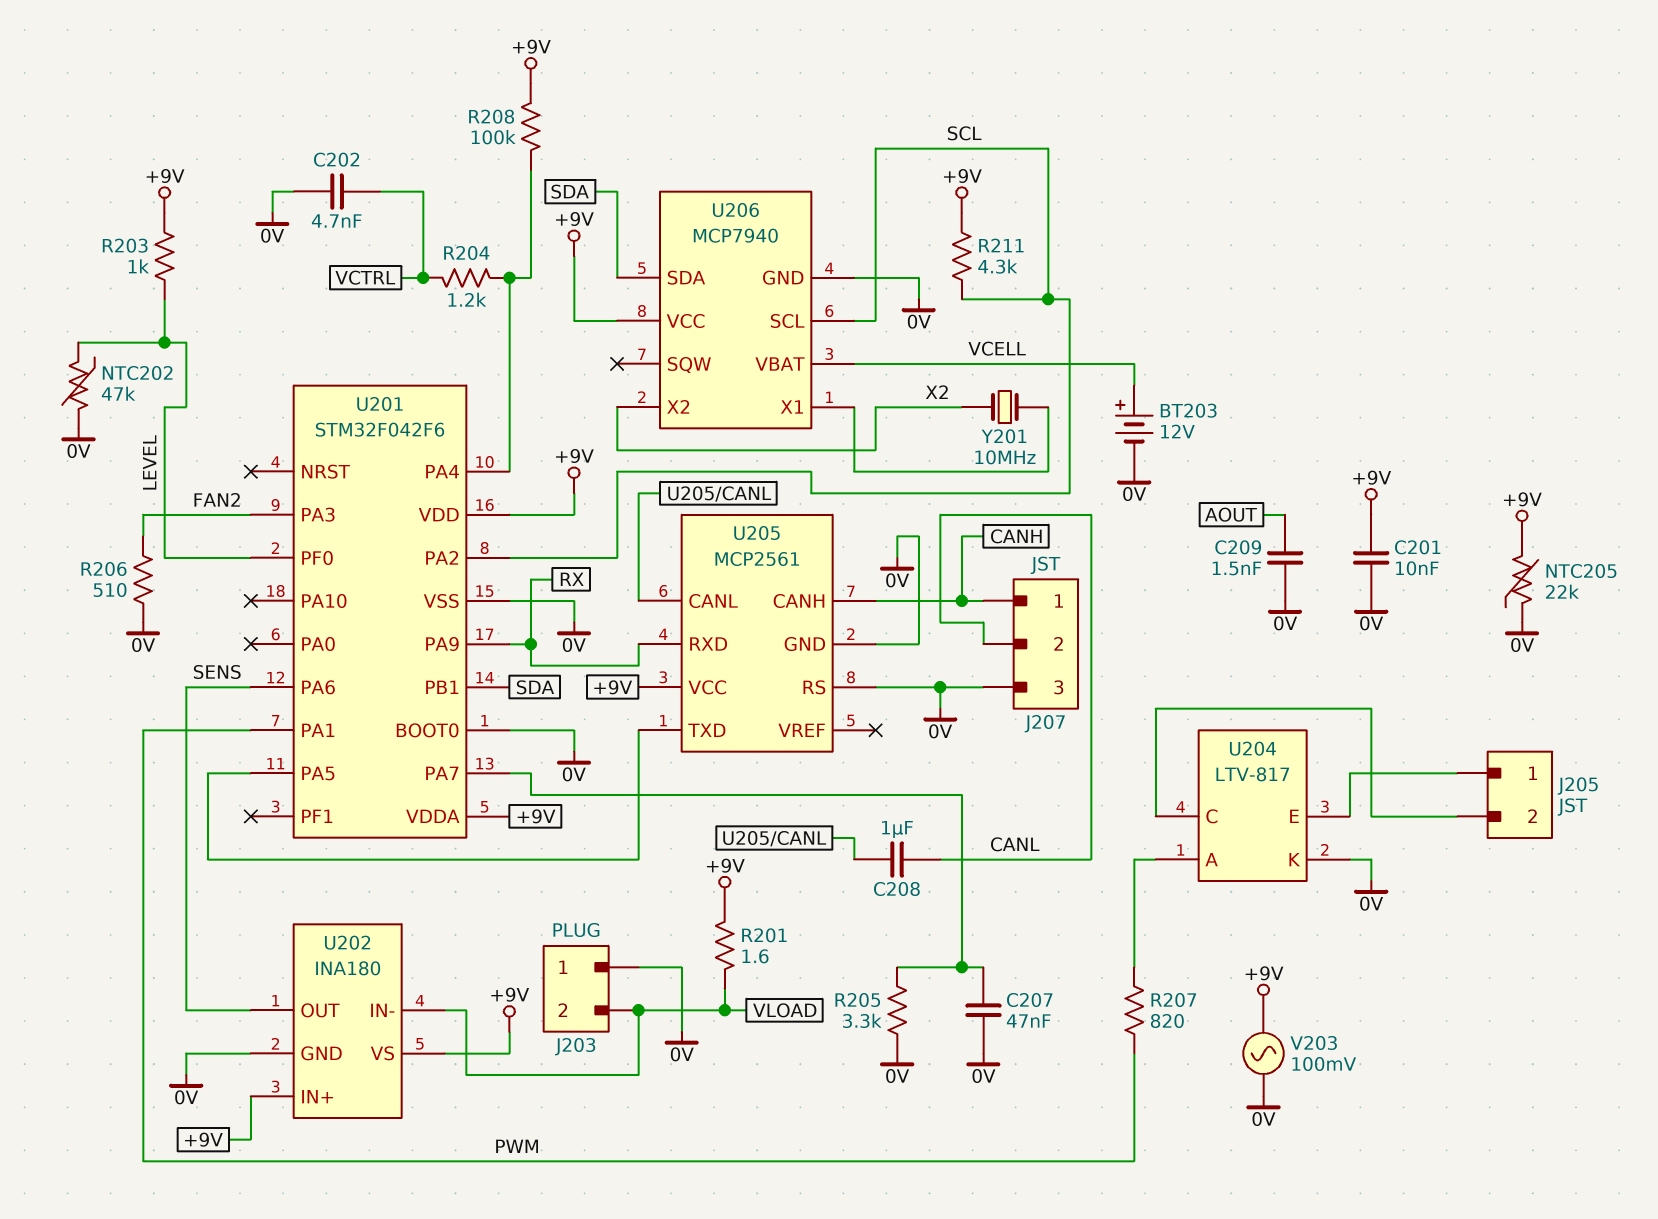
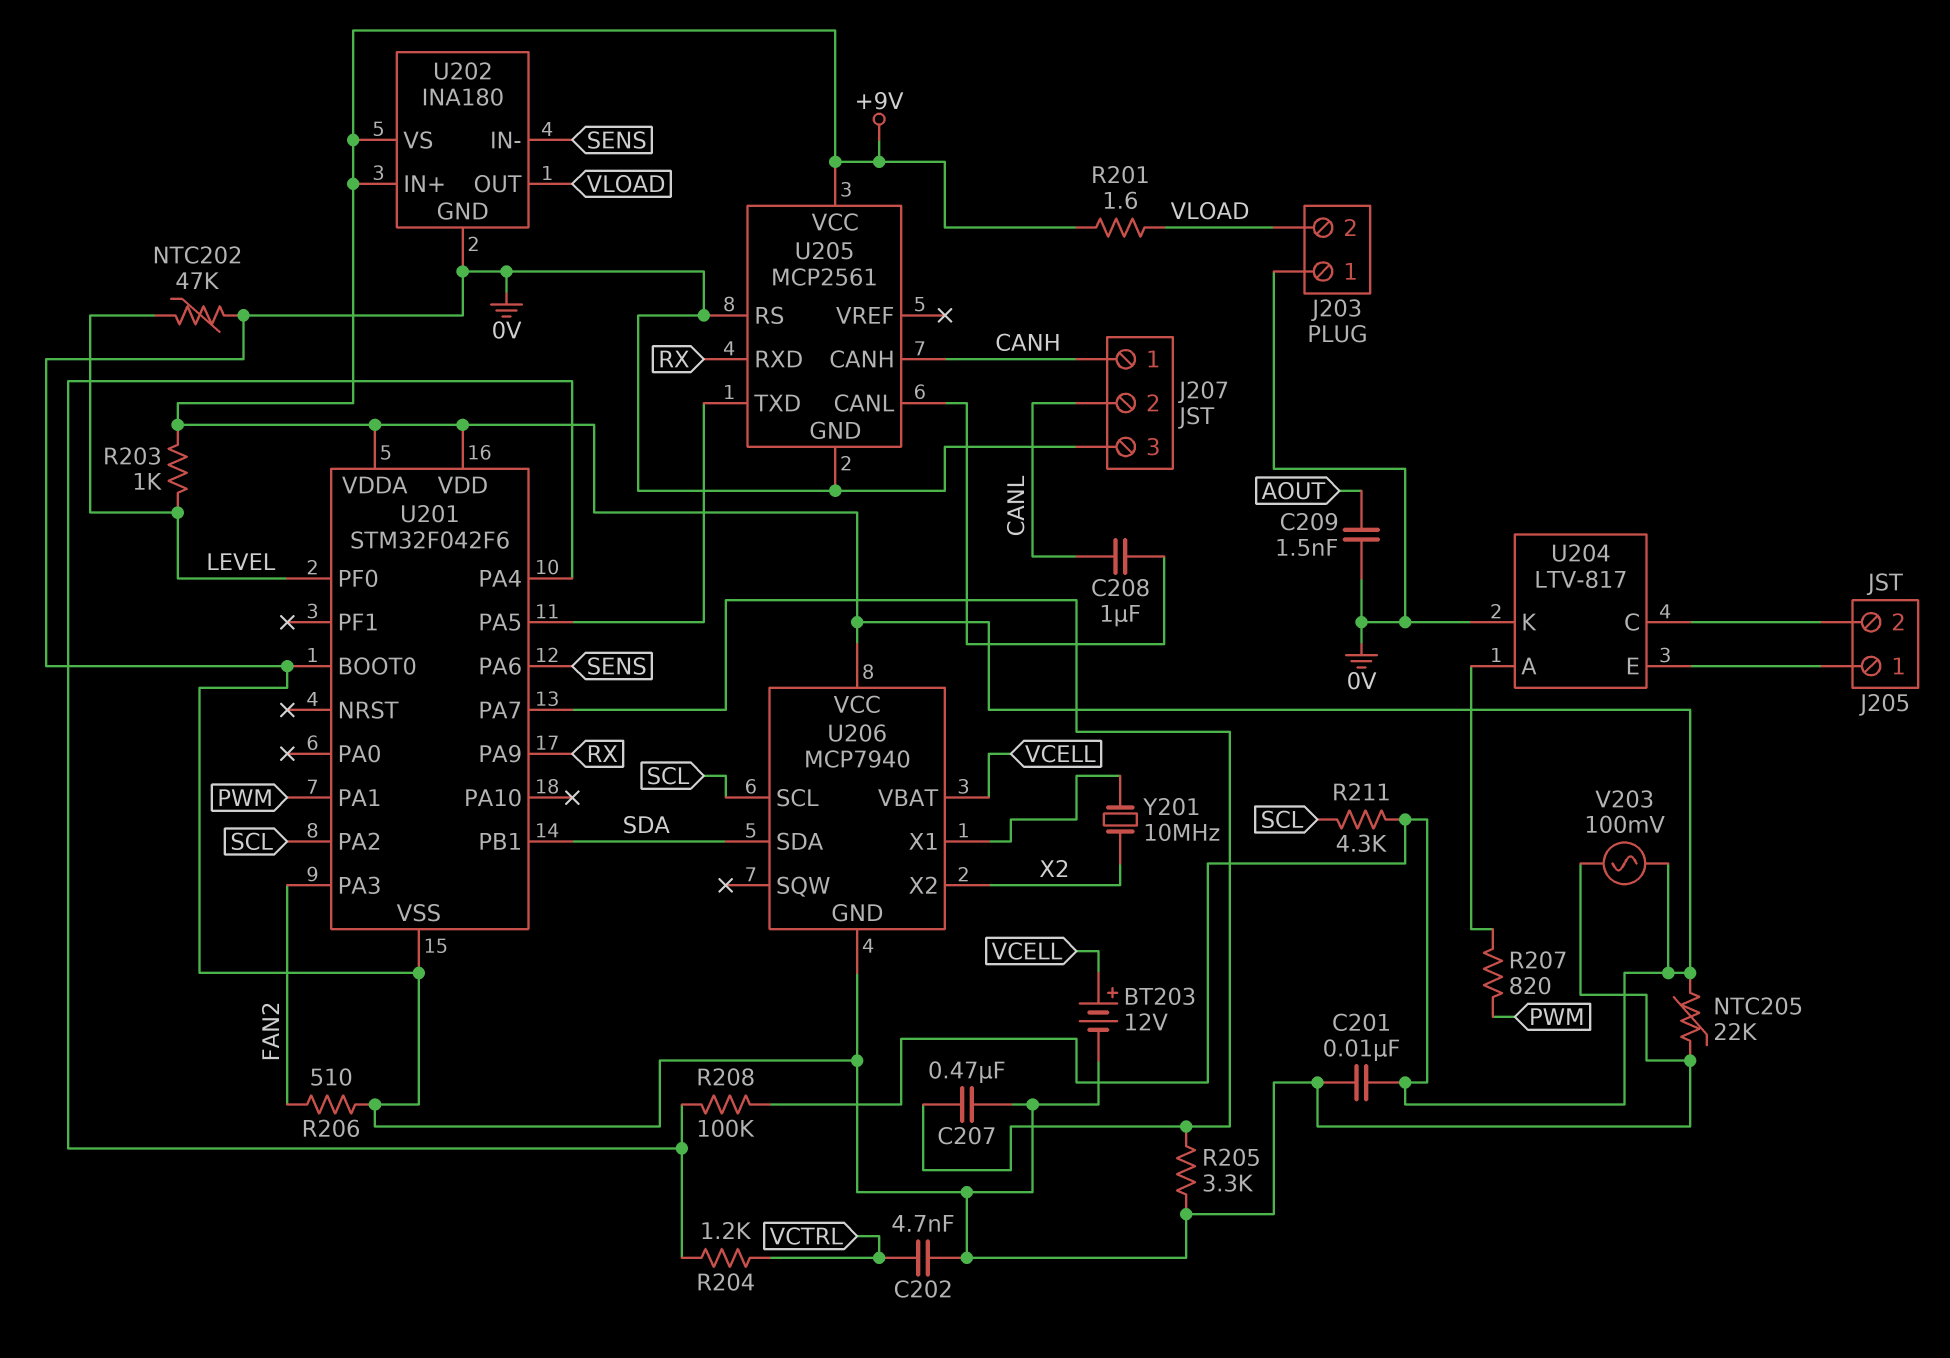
C207: 47nF (0V, U201/PA7) -> 470nF (0V, U201/PA7)
U202 pin IN-: VLOAD -> SENS
U202 pin OUT: SENS -> VLOAD

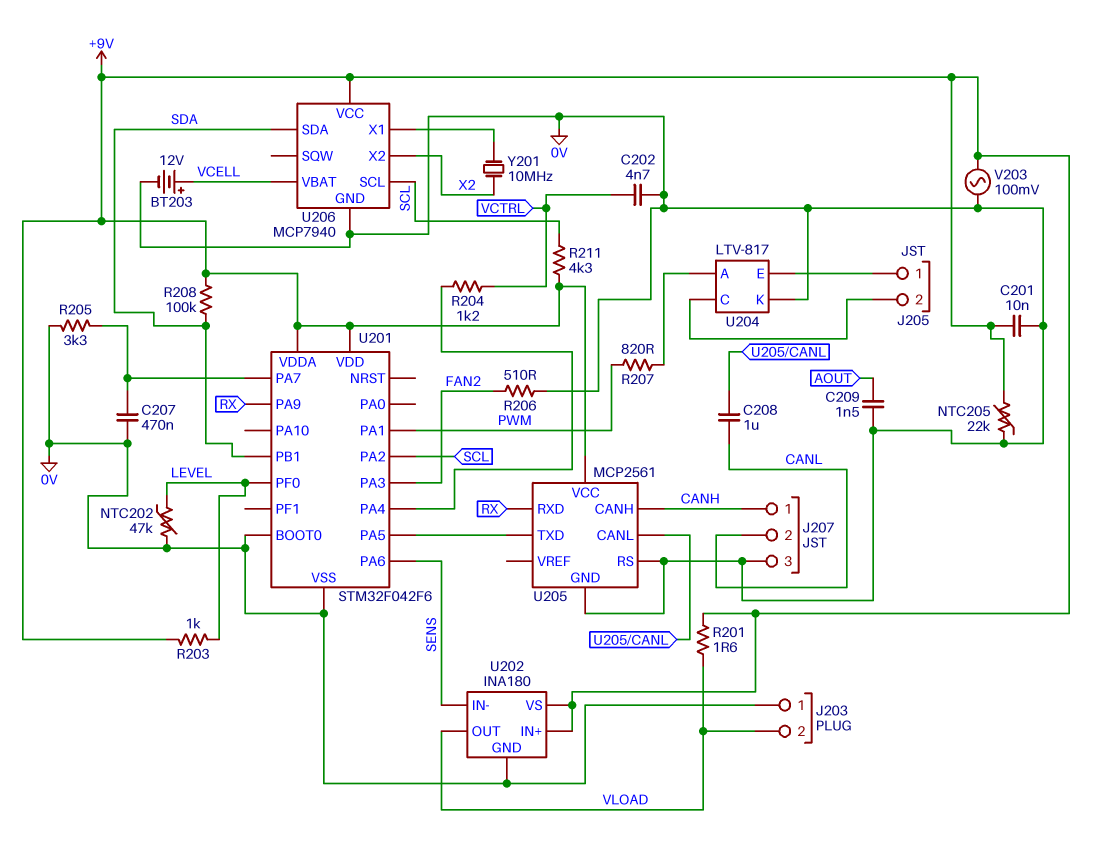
R208: 100k (+9V, U201/PA4) -> 100k (+9V, SDA)

